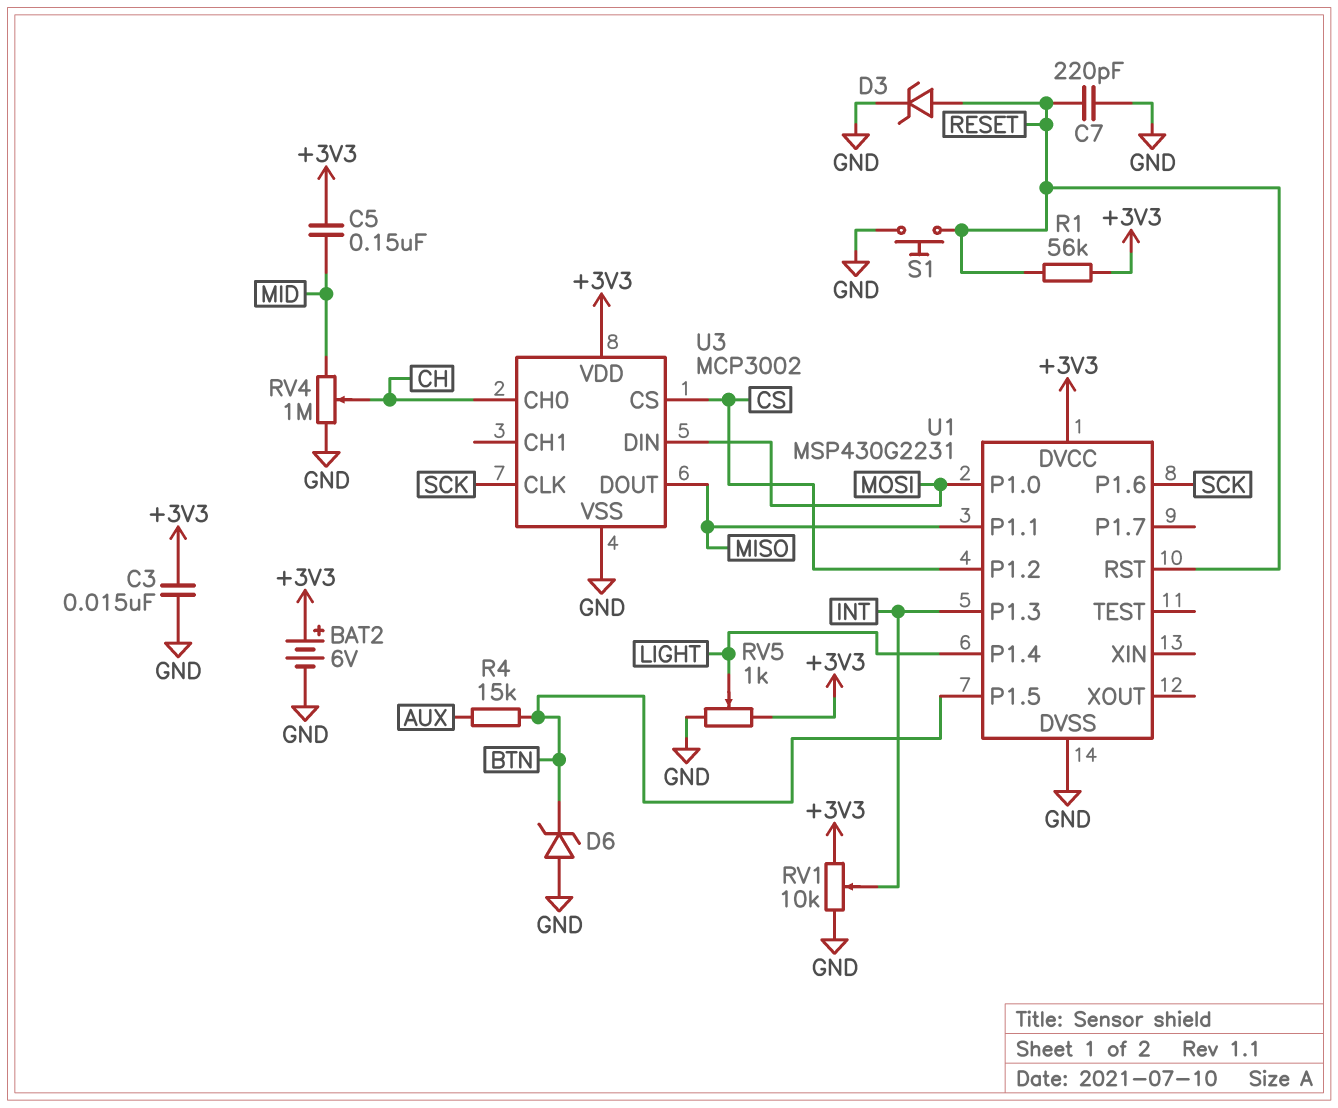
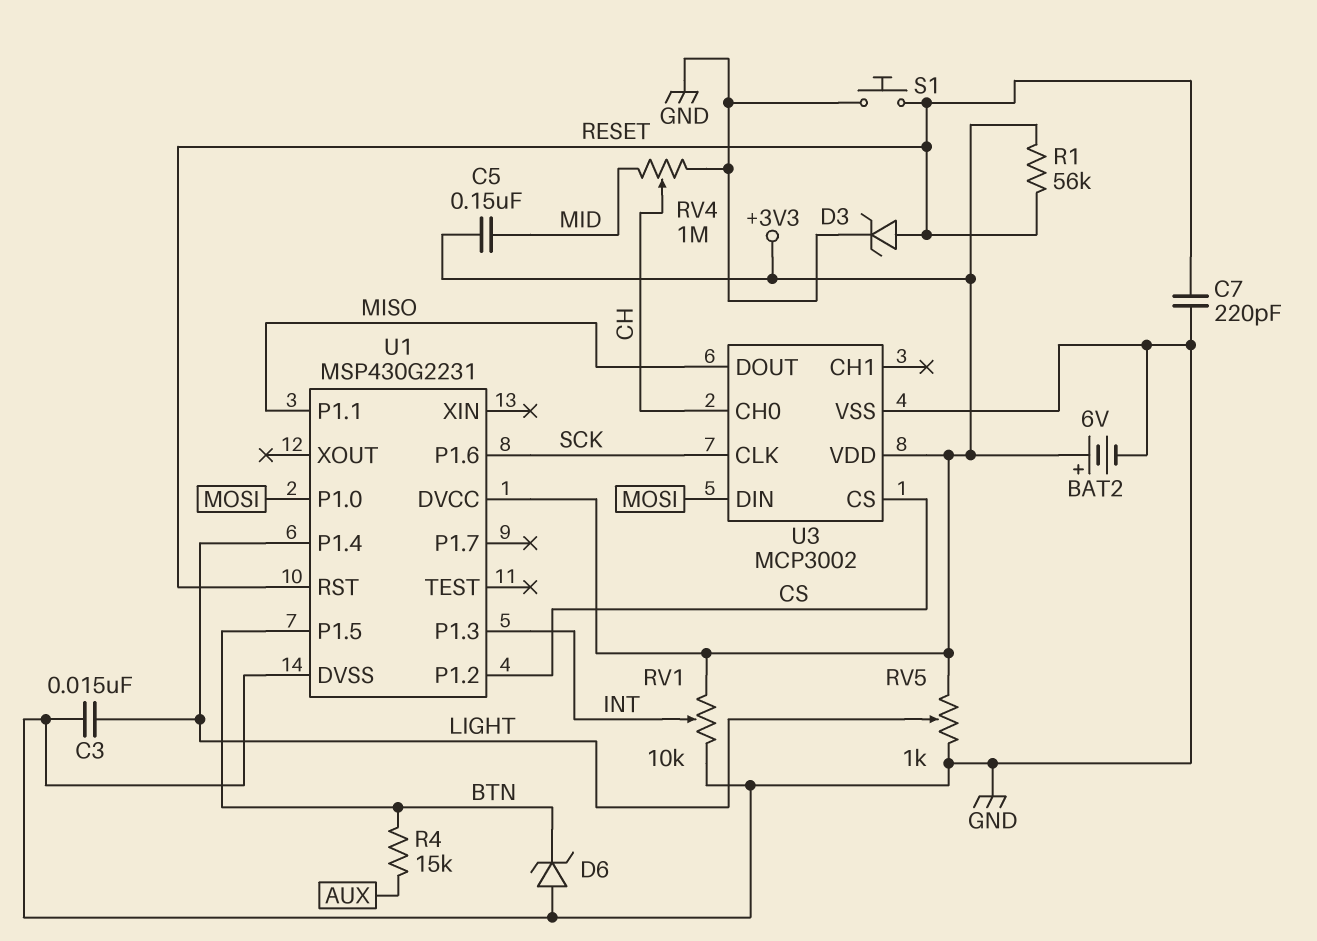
C3: 15nF (+3V3, GND) -> 15nF (GND, LIGHT)

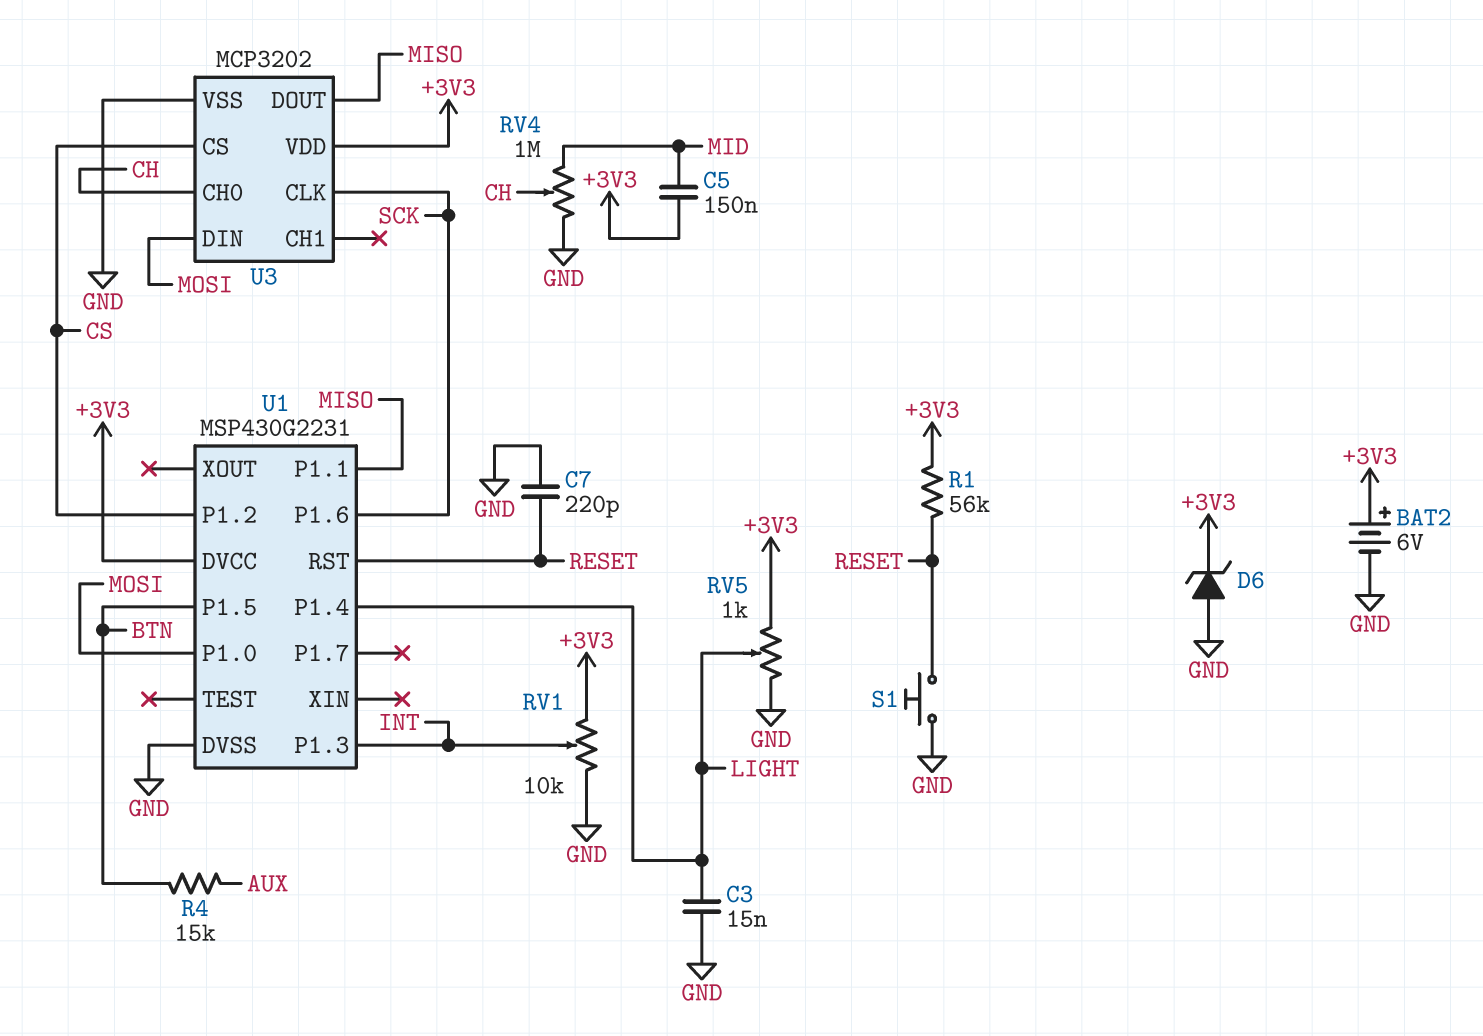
D3: zener (A RESET, K GND) -> none
D6: zener (A GND, K BTN) -> zener (A GND, K +3V3)
U3: MCP3002 -> MCP3202

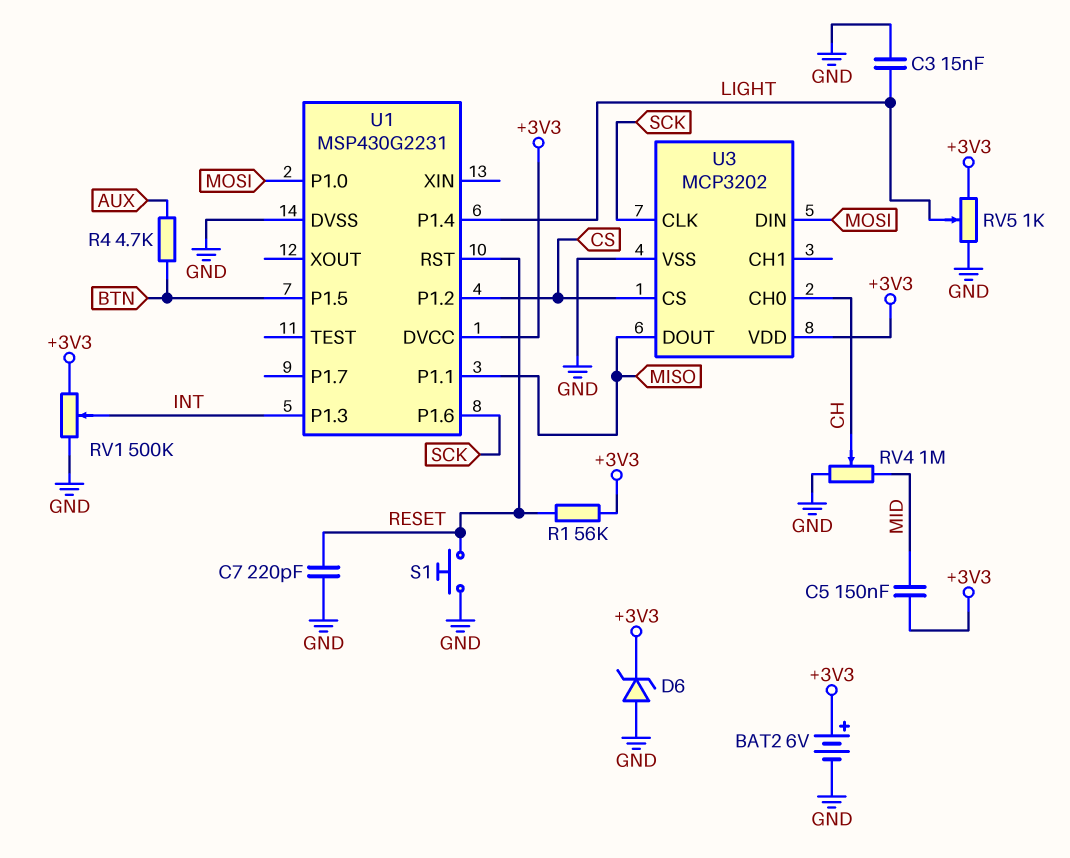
R4: 15k (AUX, BTN) -> 4.7k (AUX, BTN)
RV1: 10k (+3V3, GND, wiper INT) -> 500k (+3V3, GND, wiper INT)

